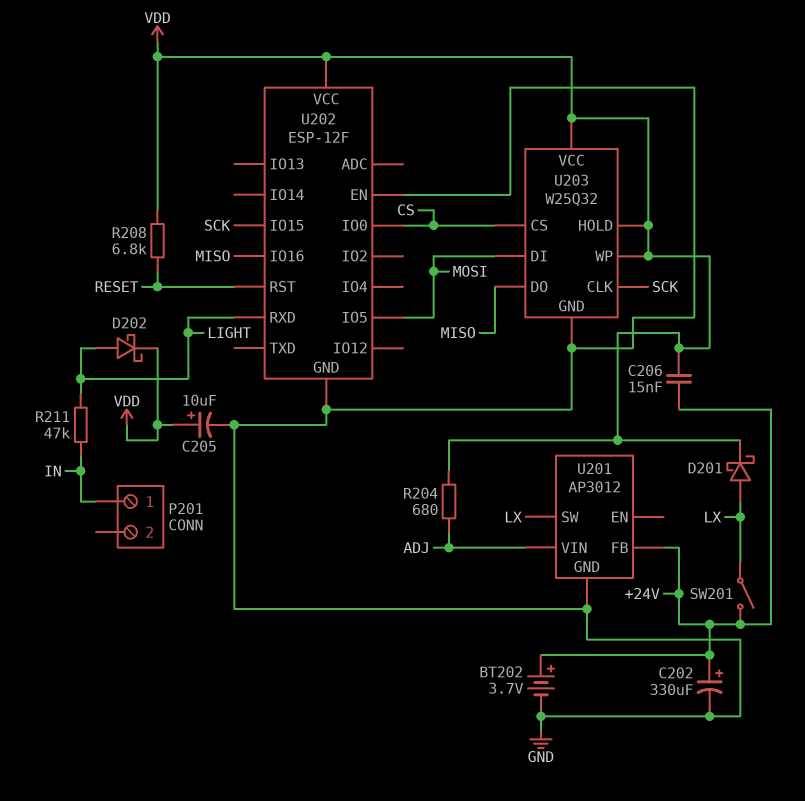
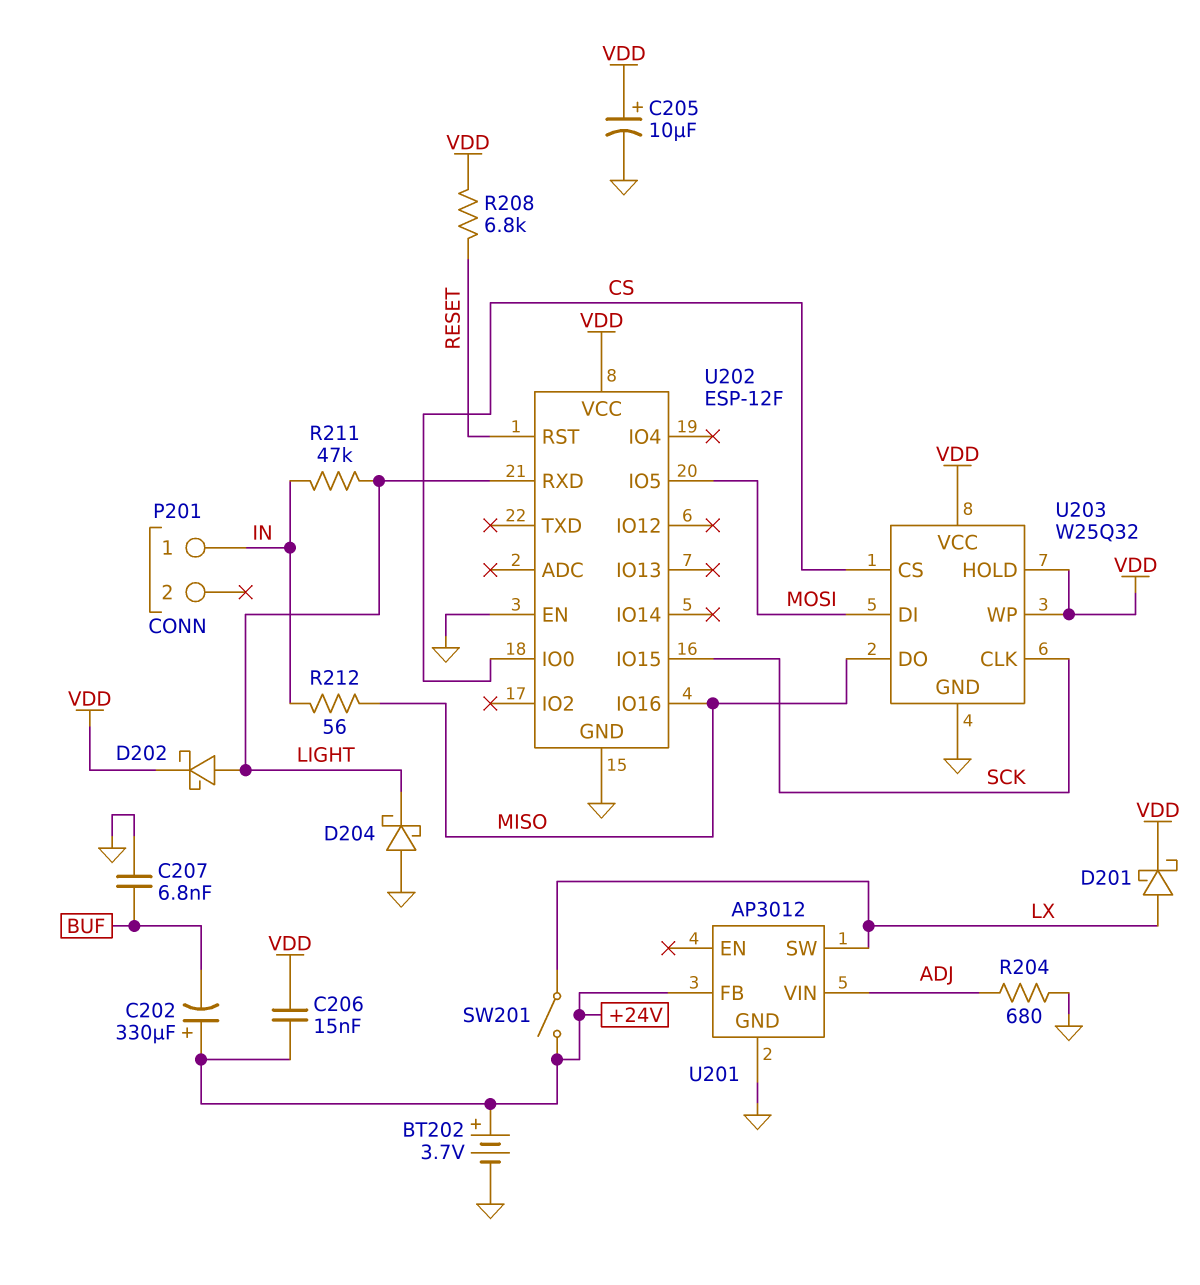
C202: 330uF (plus +24V, minus GND) -> 330uF (plus +24V, minus BUF)
C207: none -> 6.8nF (BUF, GND)
D204: none -> schottky (A GND, K LIGHT)
R204: 680 (ADJ, VDD) -> 680 (ADJ, GND)
R212: none -> 56 (IN, MISO)

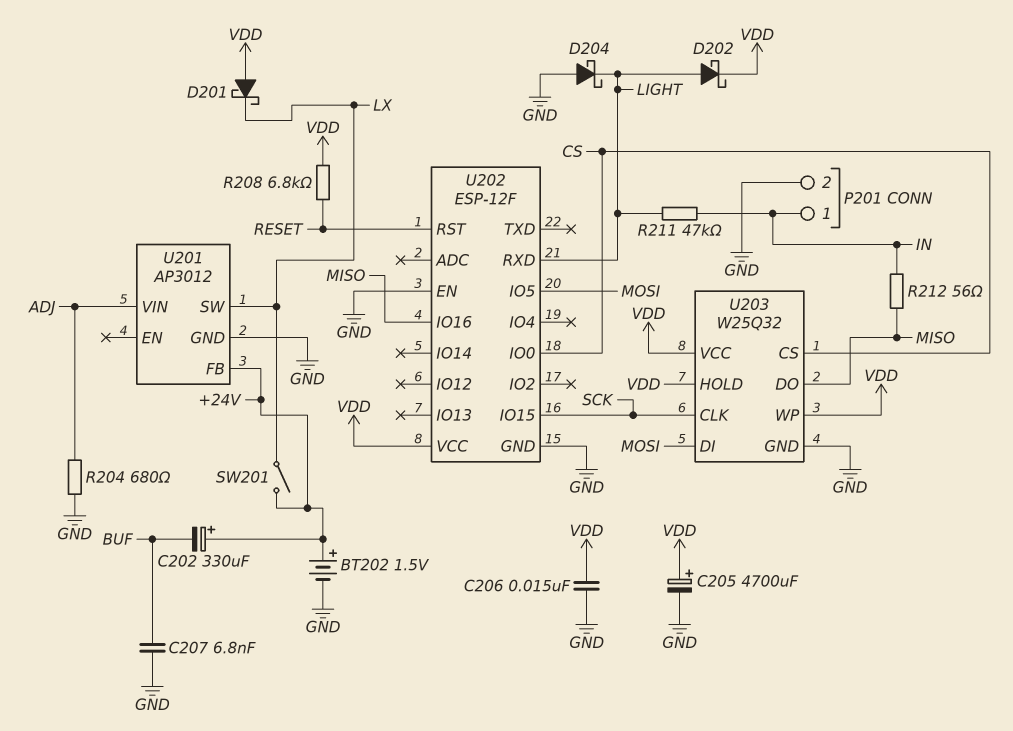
BT202: 3.7V (plus +24V, minus GND) -> 1.5V (plus +24V, minus GND)
C205: 10uF (plus VDD, minus GND) -> 4700uF (plus VDD, minus GND)
C206: 15nF (+24V, VDD) -> 15nF (GND, VDD)
D201: schottky (A LX, K VDD) -> schottky (A VDD, K LX)
P201 pin 2: none -> GND

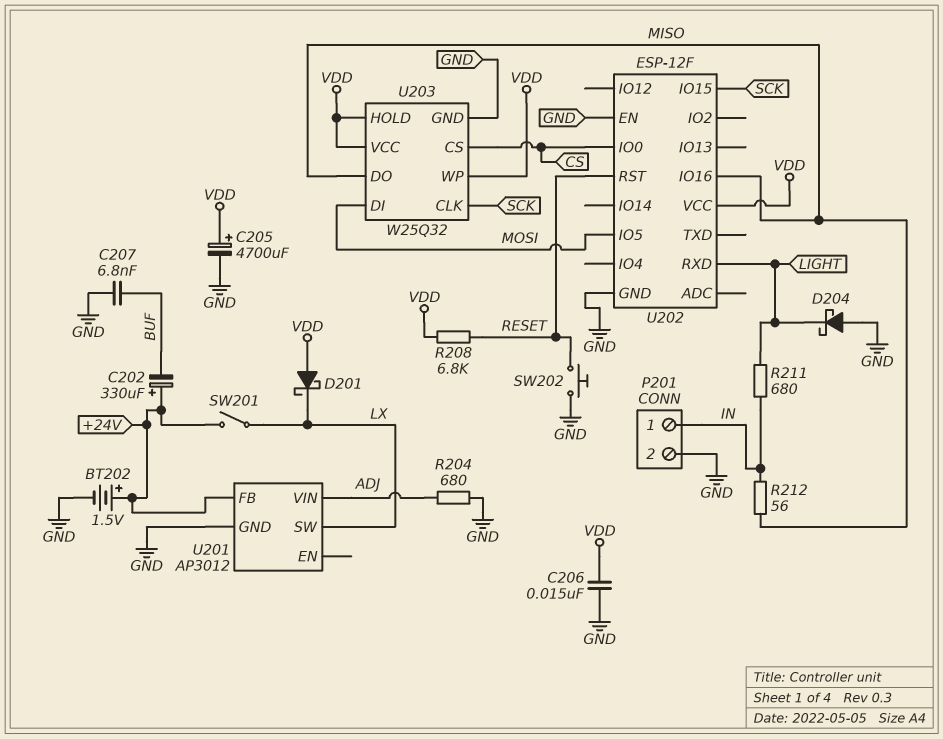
D202: schottky (A LIGHT, K VDD) -> none
R211: 47k (IN, LIGHT) -> 680 (IN, LIGHT)
SW202: none -> button (GND, RESET)

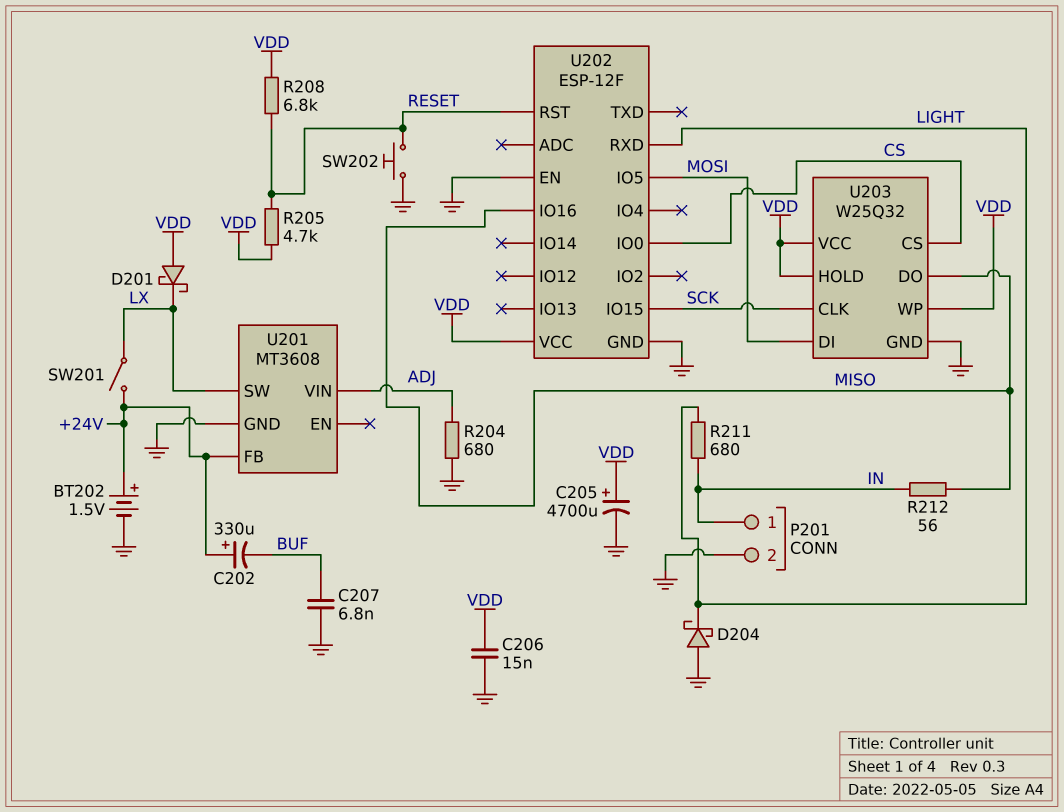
R205: none -> 4.7k (RESET, VDD)
U201: AP3012 -> MT3608

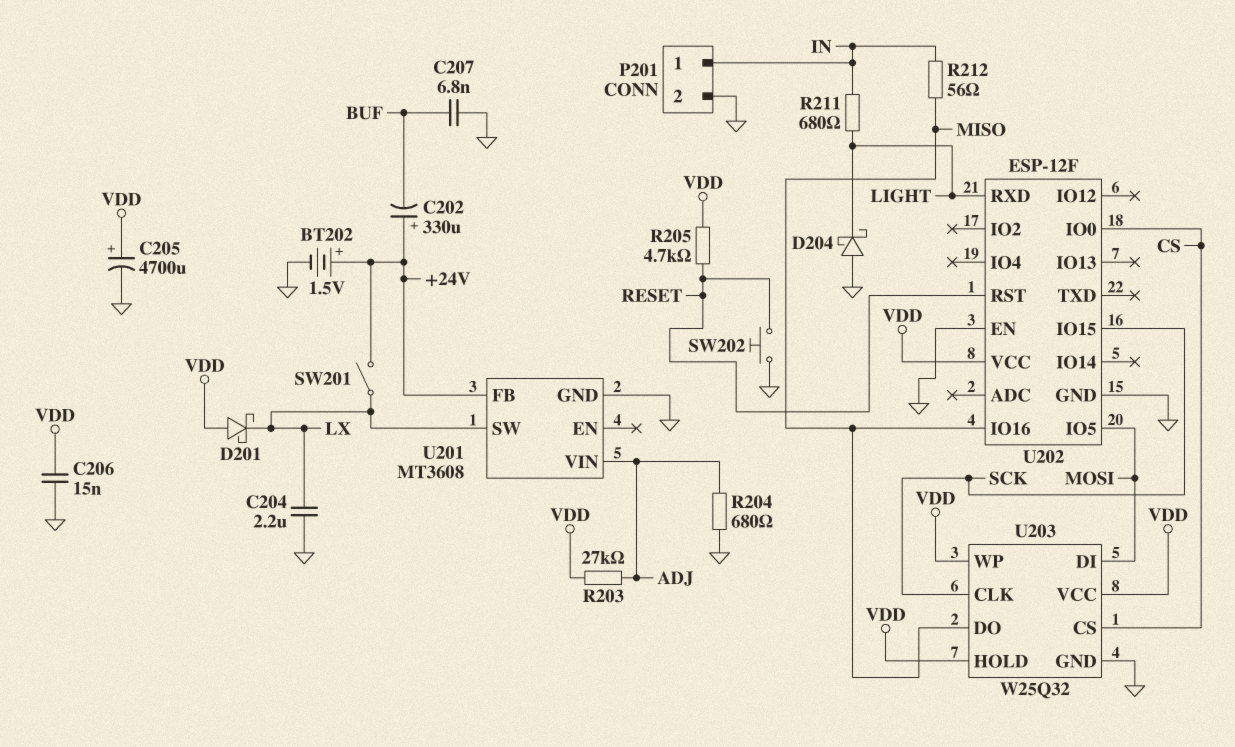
C204: none -> 2.2uF (GND, LX)
R203: none -> 27k (ADJ, VDD)
R208: 6.8k (RESET, VDD) -> none

